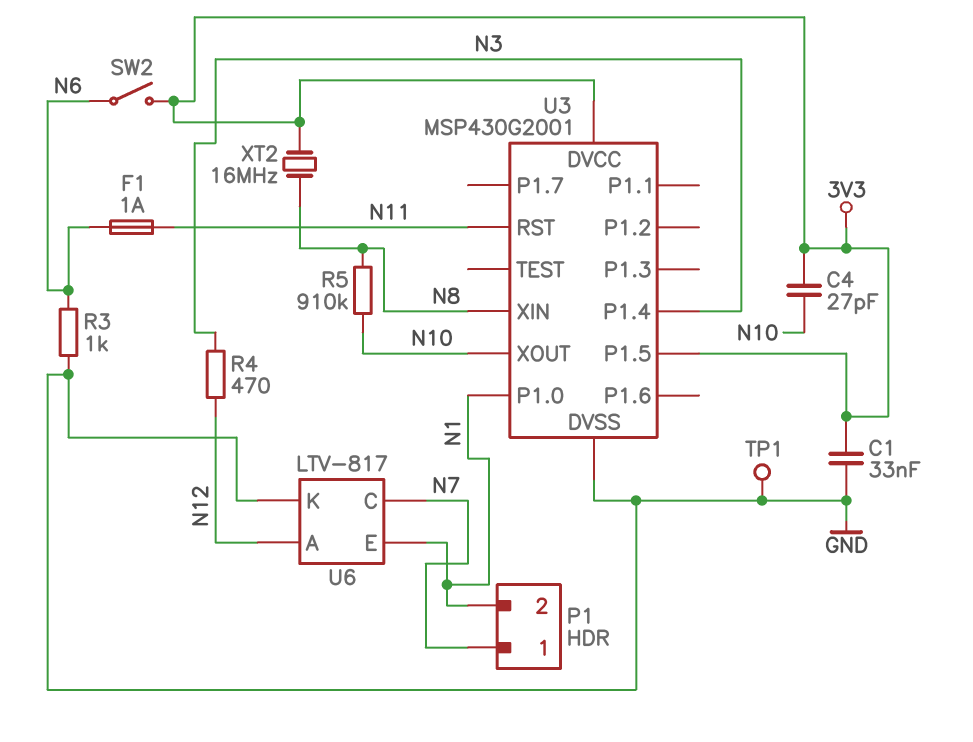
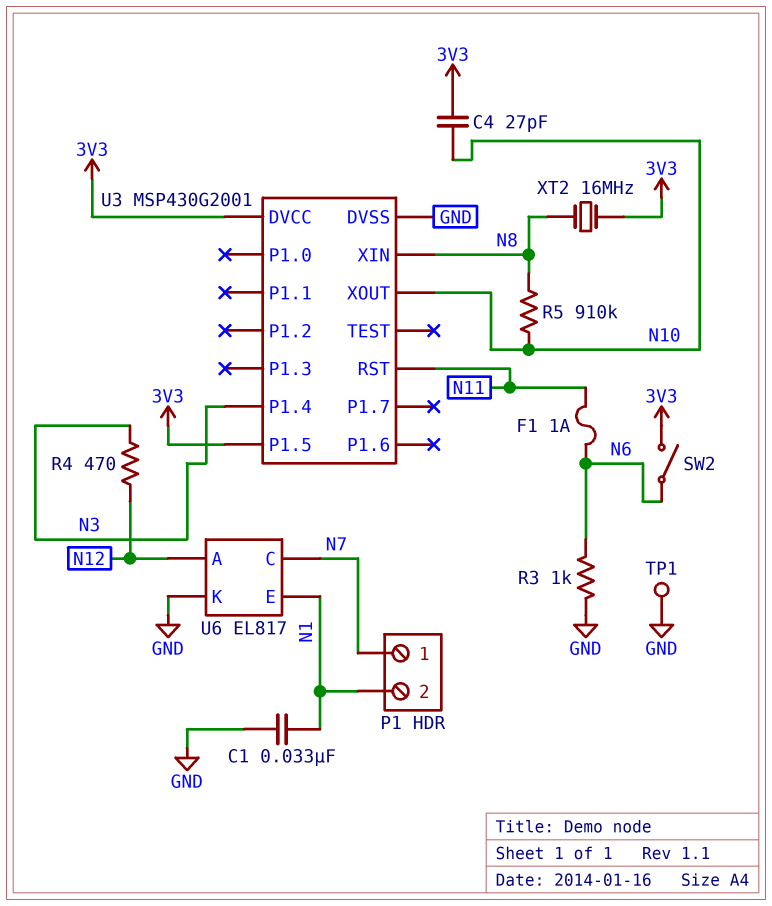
C1: 33nF (3V3, GND) -> 33nF (GND, N1)
U3 pin P1.0: N1 -> none
U6: LTV-817 -> EL817

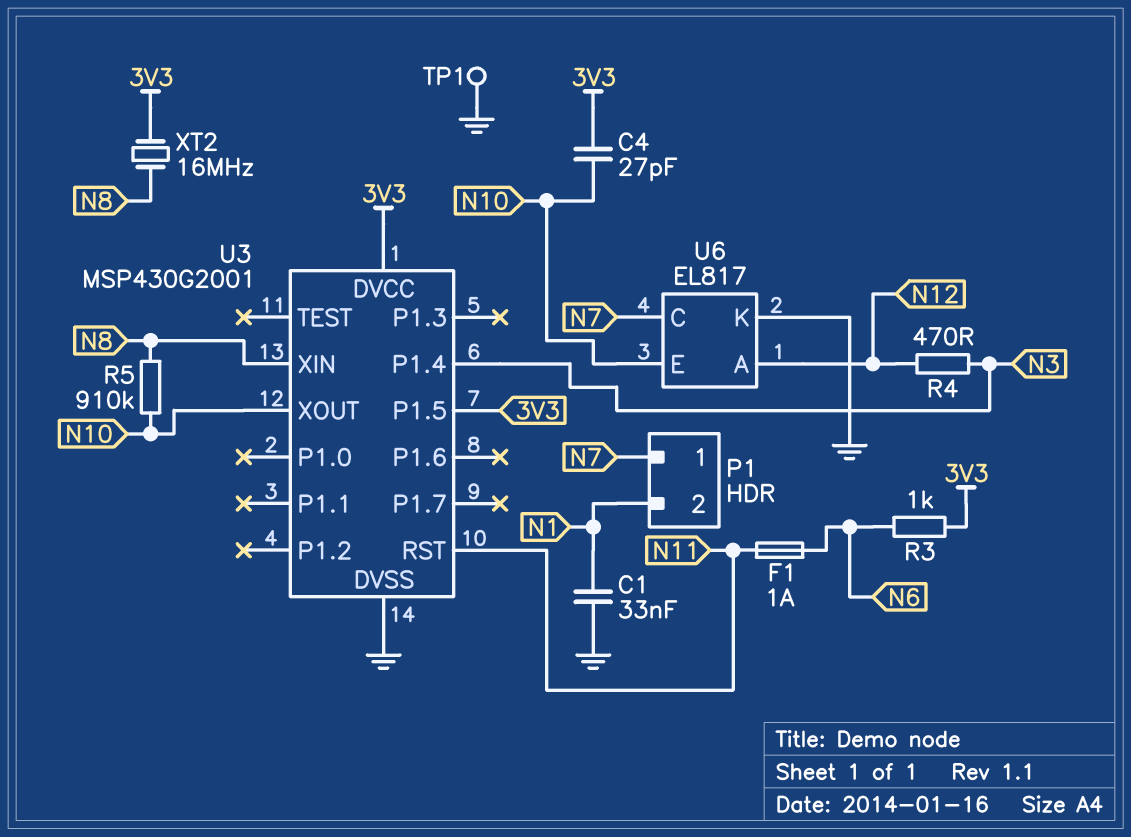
R3: 1k (GND, N6) -> 1k (3V3, N6)
SW2: switch (3V3, N6) -> none
U6 pin E: N1 -> N10

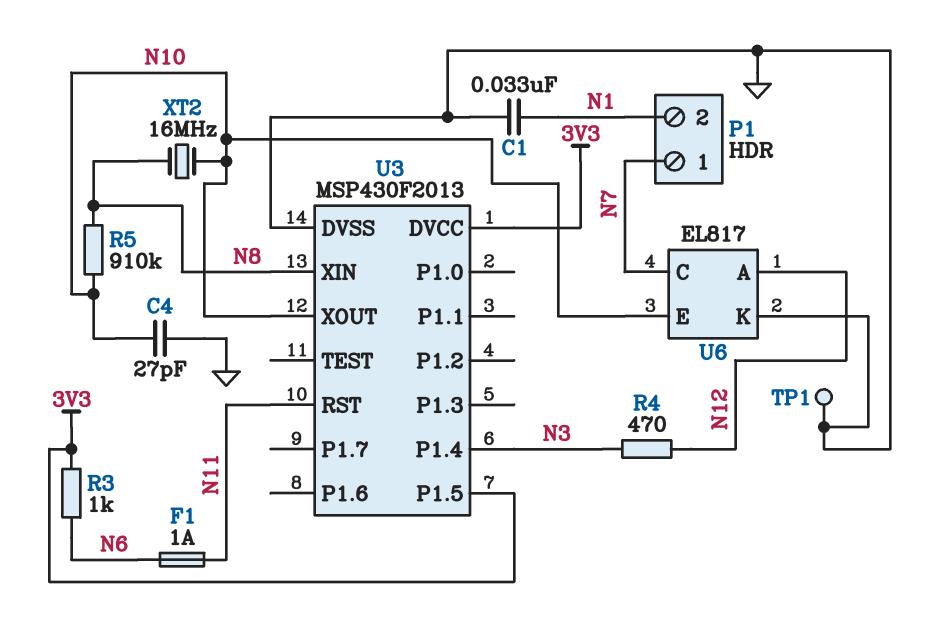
C4: 27pF (3V3, N10) -> 27pF (GND, N10)
U3: MSP430G2001 -> MSP430F2013
XT2: 16MHz (3V3, N8) -> 16MHz (N8, N10)

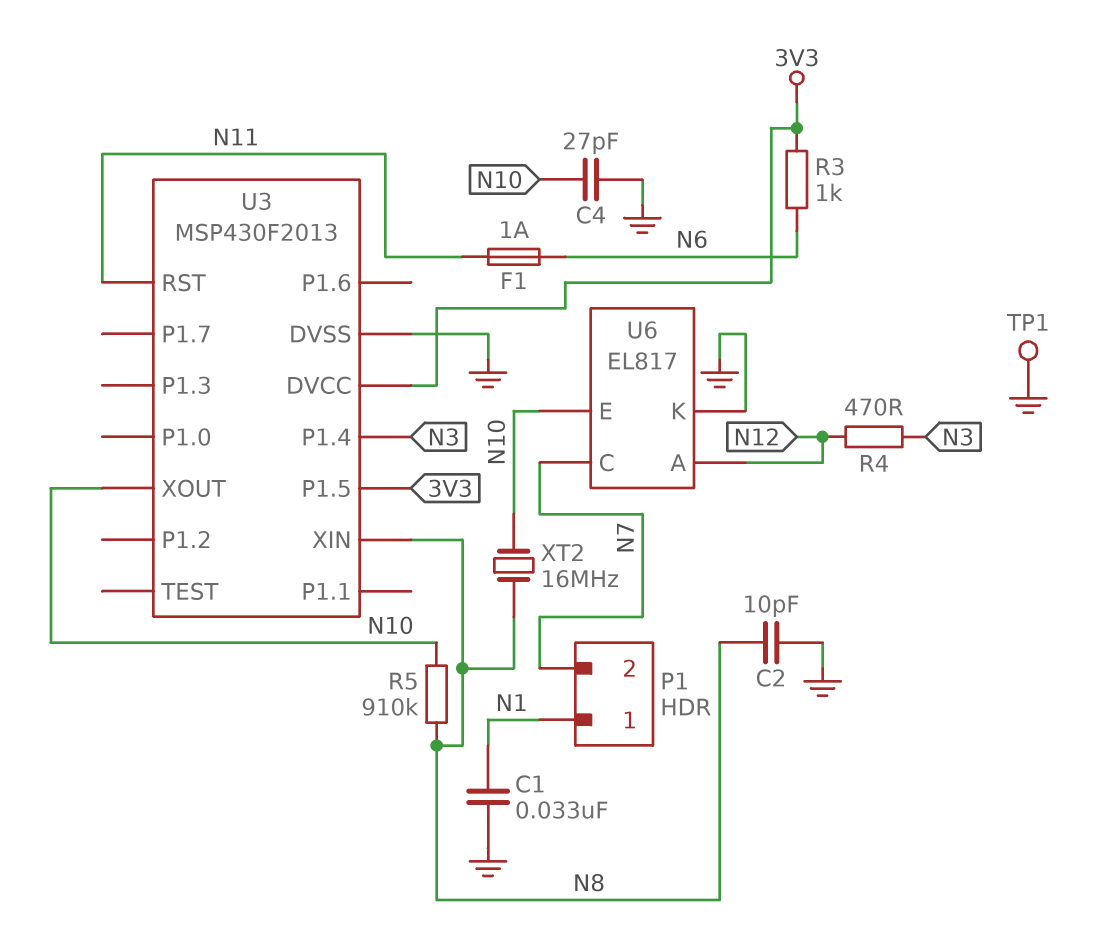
C2: none -> 10pF (GND, N8)
P1 pin 1: N7 -> N1
P1 pin 2: N1 -> N7

